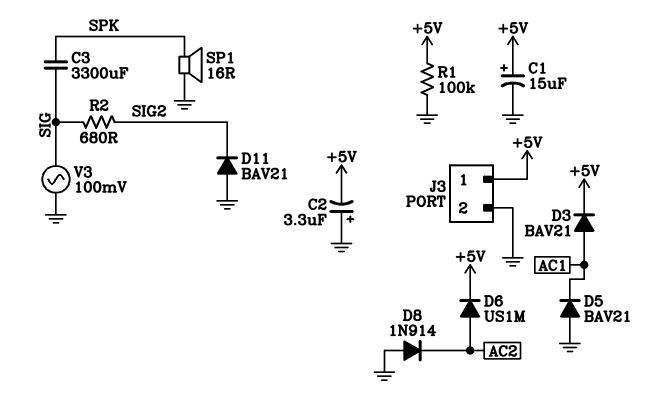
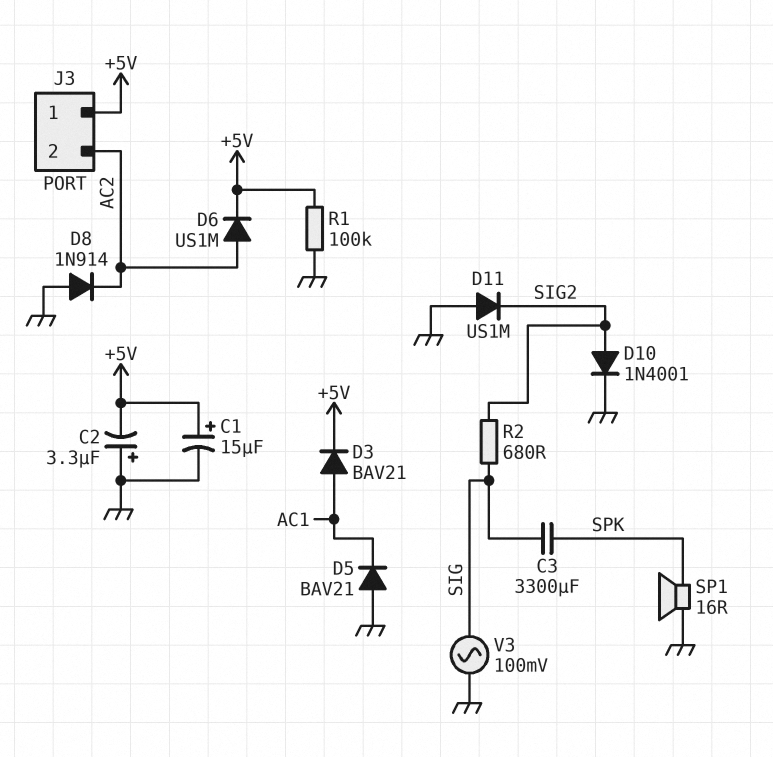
D10: none -> diode 1N4001 (A SIG2, K GND)
D11: diode BAV21 (A GND, K SIG2) -> diode US1M (A GND, K SIG2)
J3 pin 2: GND -> AC2

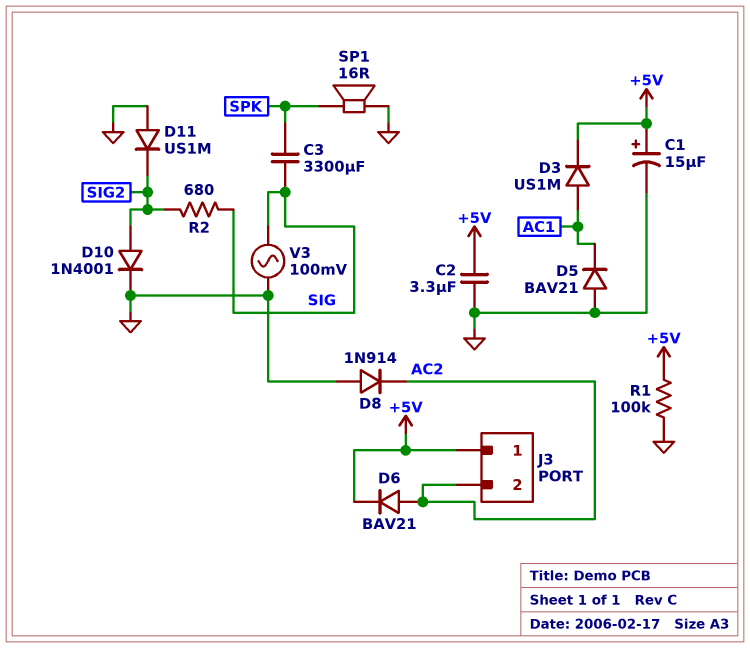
C2: 3.3uF (plus GND, minus +5V) -> 3.3uF (+5V, GND)
D3: diode BAV21 (A AC1, K +5V) -> diode US1M (A AC1, K +5V)
D6: diode US1M (A AC2, K +5V) -> diode BAV21 (A AC2, K +5V)

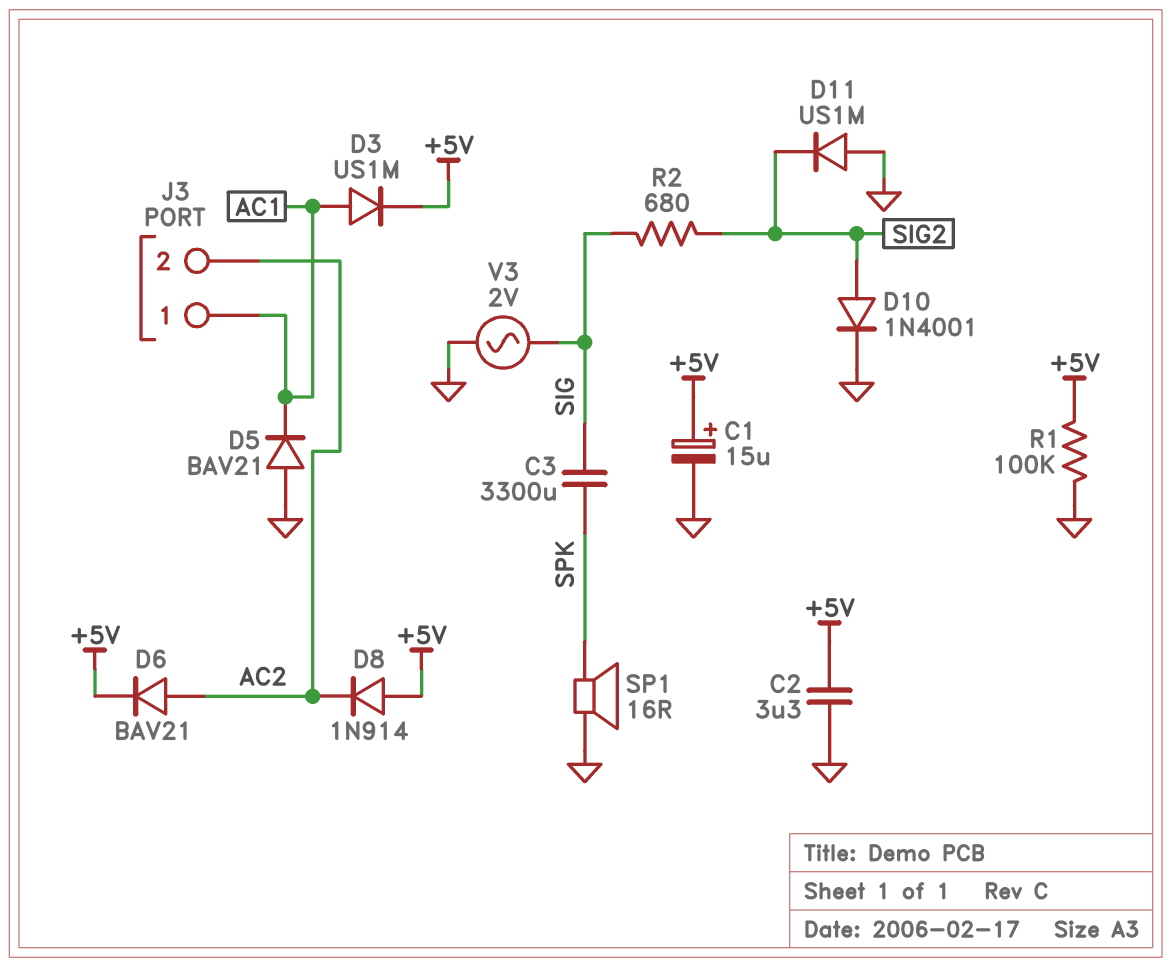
D8: diode 1N914 (A GND, K AC2) -> diode 1N914 (A +5V, K AC2)
J3 pin 1: +5V -> AC1
V3: AC 100mV (GND, SIG) -> AC 2V (GND, SIG)

